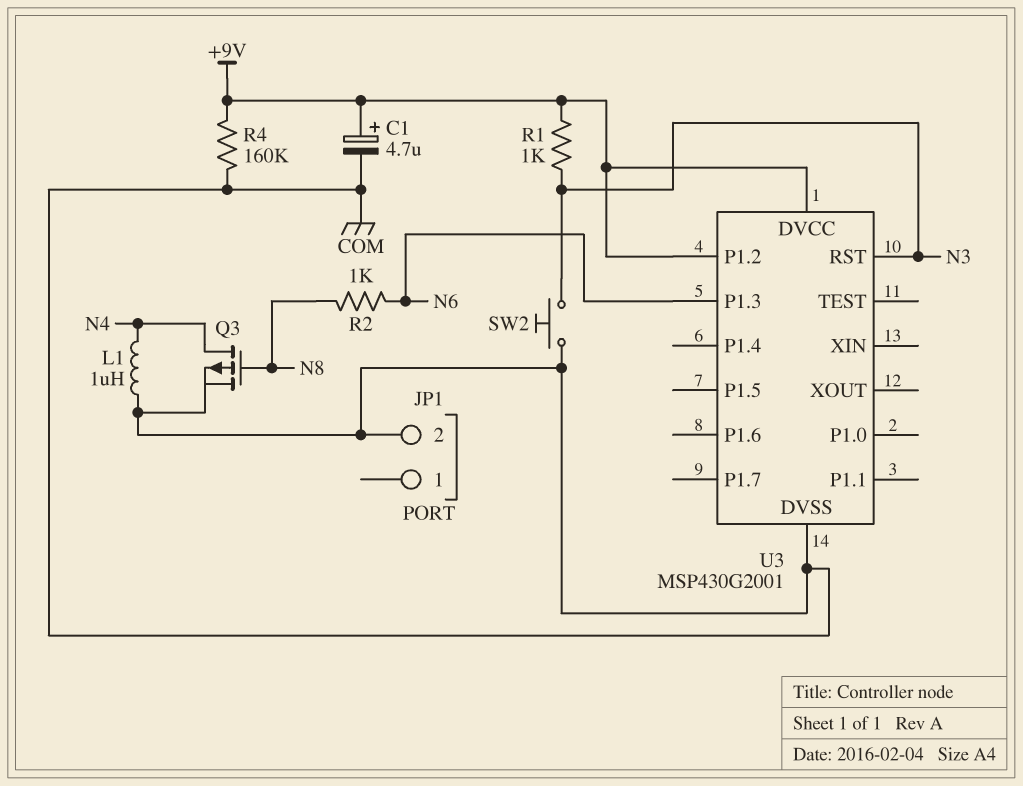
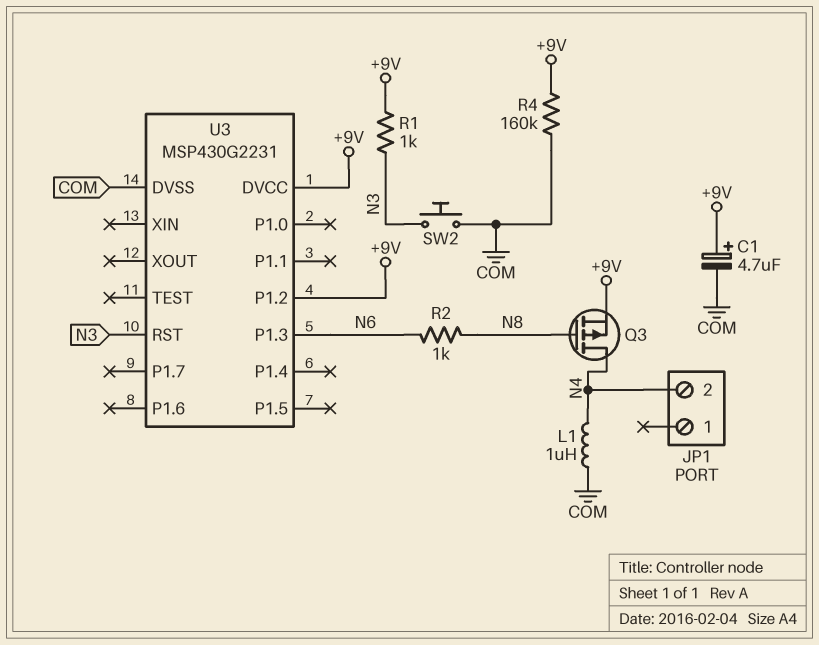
JP1 pin 2: COM -> N4
Q3: PMOS (G N8, D N4, S COM) -> PMOS (G N8, D N4, S +9V)
U3: MSP430G2001 -> MSP430G2231

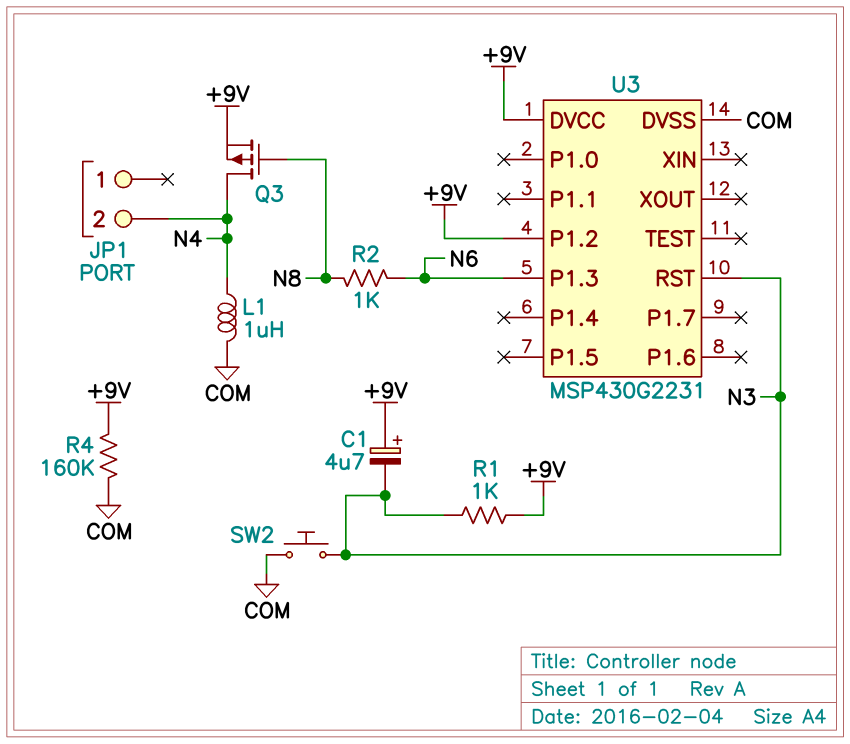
C1: 4.7uF (plus +9V, minus COM) -> 4.7uF (plus +9V, minus N3)

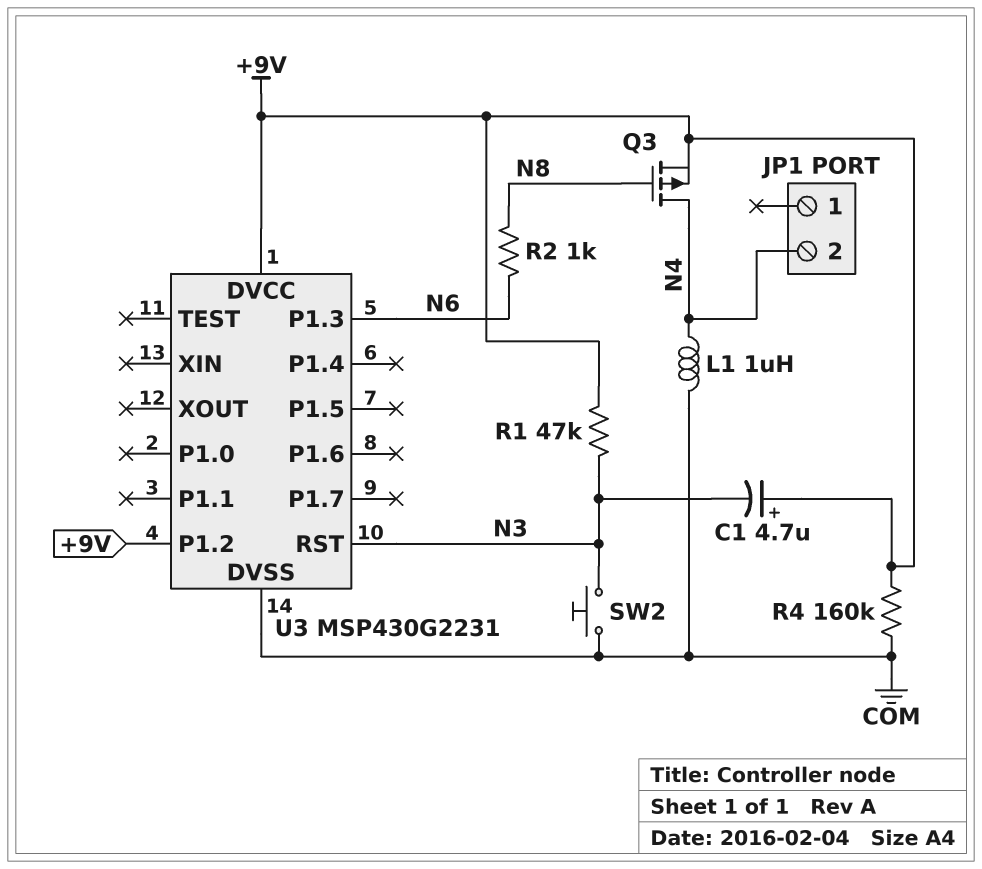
R1: 1k (+9V, N3) -> 47k (+9V, N3)

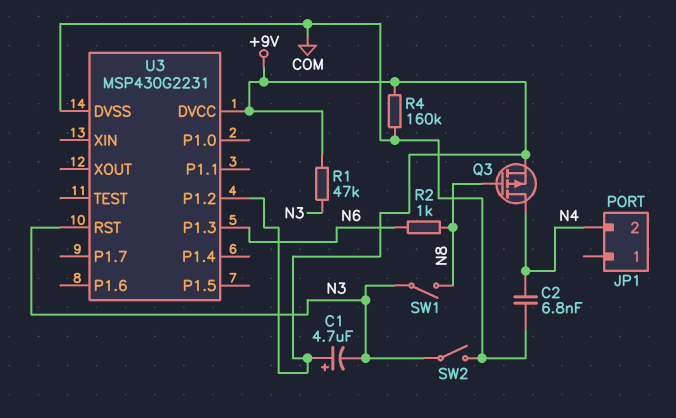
C2: none -> 6.8nF (COM, N4)
L1: 1uH (COM, N4) -> none
SW1: none -> switch (N3, N8)
SW2: button (COM, N3) -> switch (COM, N3)

